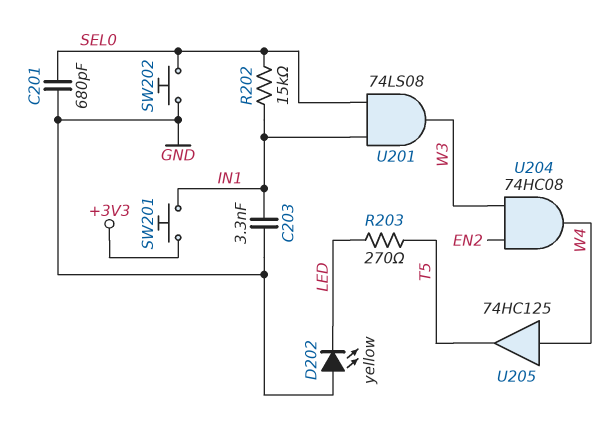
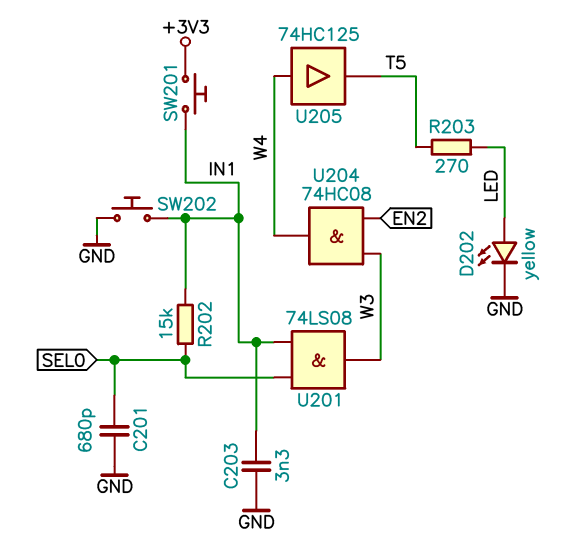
D202: LED yellow (A GND, K LED) -> LED yellow (A LED, K GND)
SW202: button (GND, SEL0) -> button (GND, IN1)

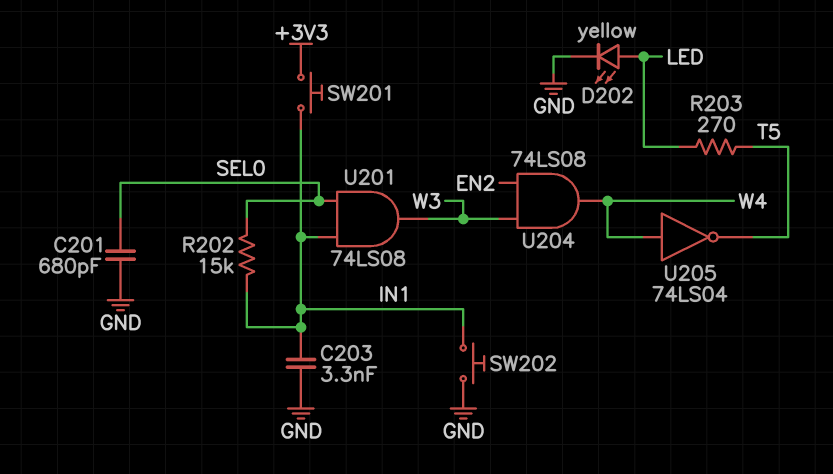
U204: AND 74HC08 (in EN2, in W3, out W4) -> AND 74LS08 (in EN2, in W3, out W4)
U205: buffer 74HC125 (in W4, out T5) -> NOT 74LS04 (in W4, out T5)

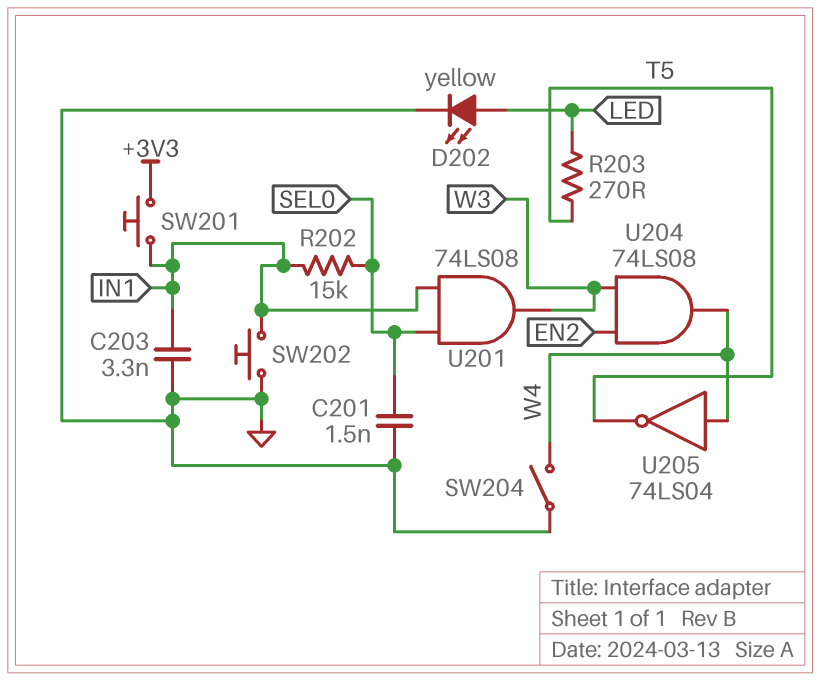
C201: 680pF (GND, SEL0) -> 1.5nF (GND, SEL0)
SW204: none -> switch (GND, W4)

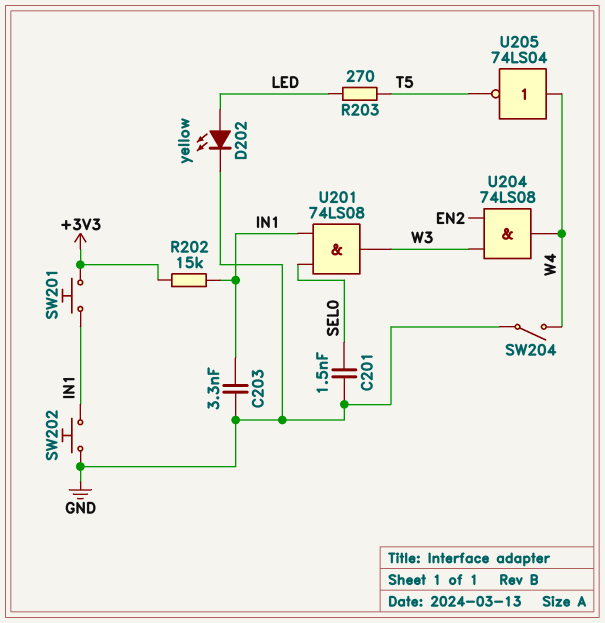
R202: 15k (IN1, SEL0) -> 15k (+3V3, IN1)

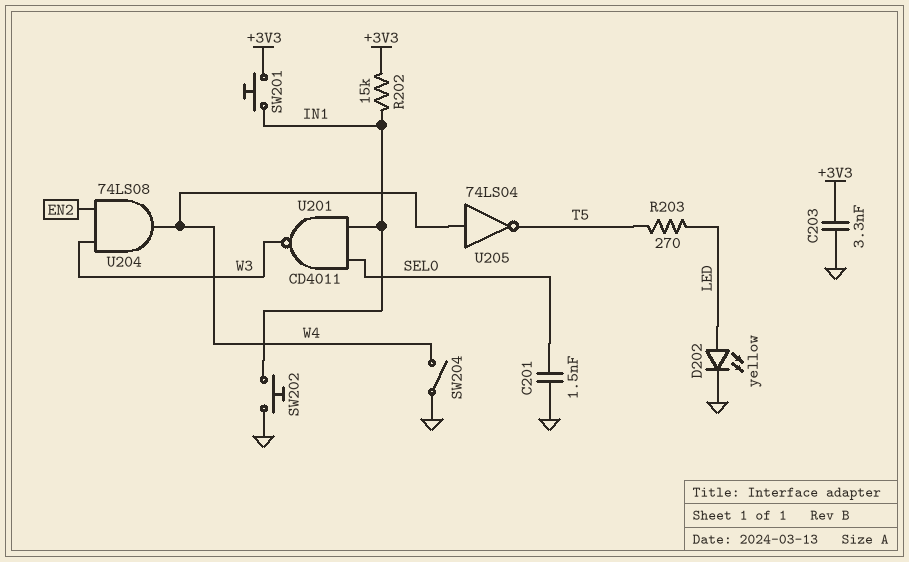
C203: 3.3nF (GND, IN1) -> 3.3nF (+3V3, GND)
U201: AND 74LS08 (in IN1, in SEL0, out W3) -> NAND CD4011 (in IN1, in SEL0, out W3)

